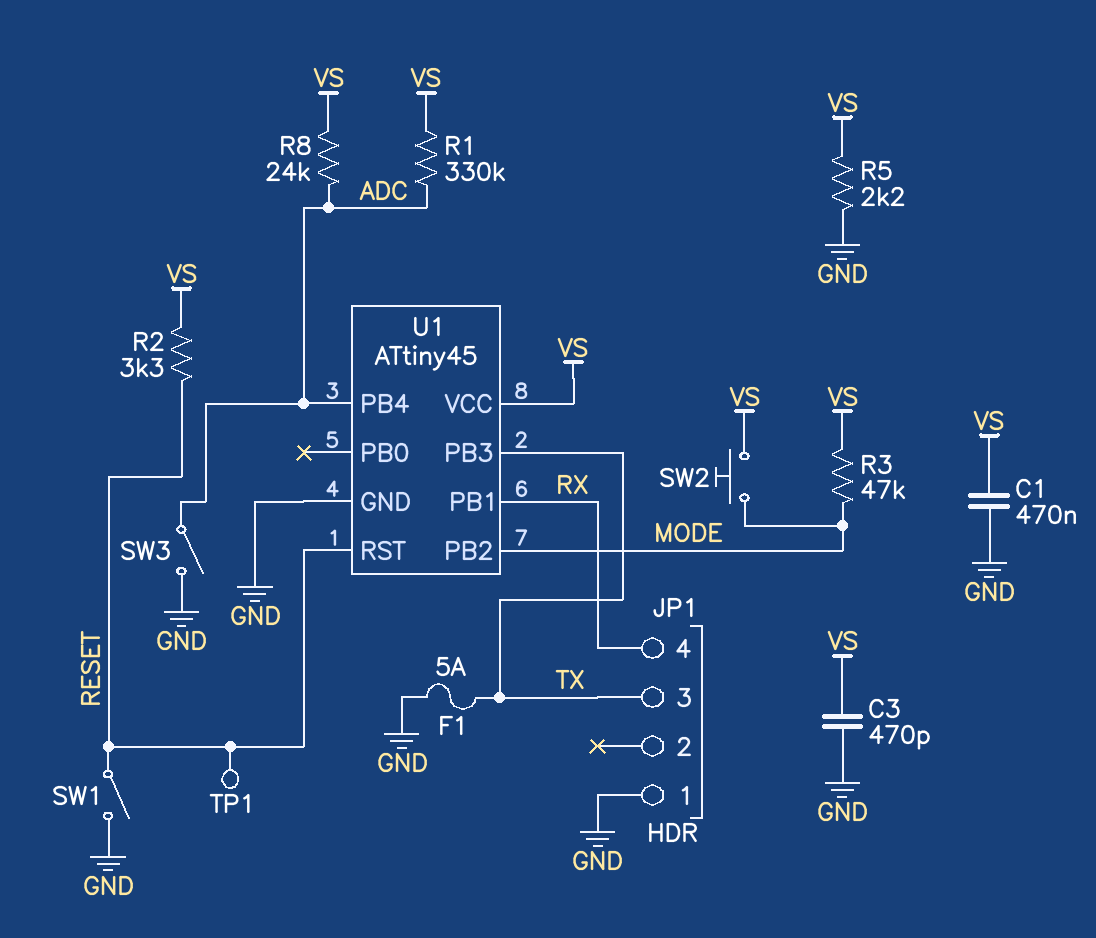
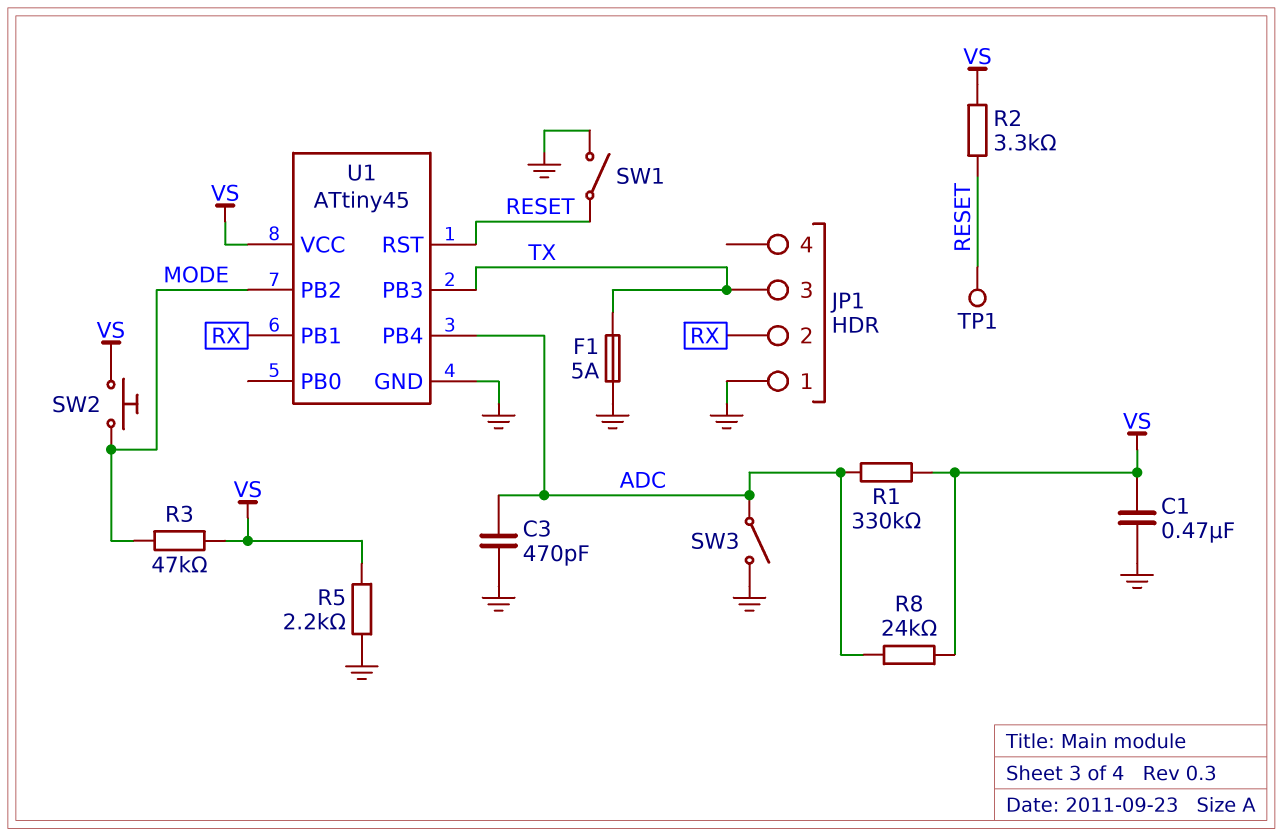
C3: 470pF (GND, VS) -> 470pF (ADC, GND)
JP1 pin 2: none -> RX
JP1 pin 4: RX -> none

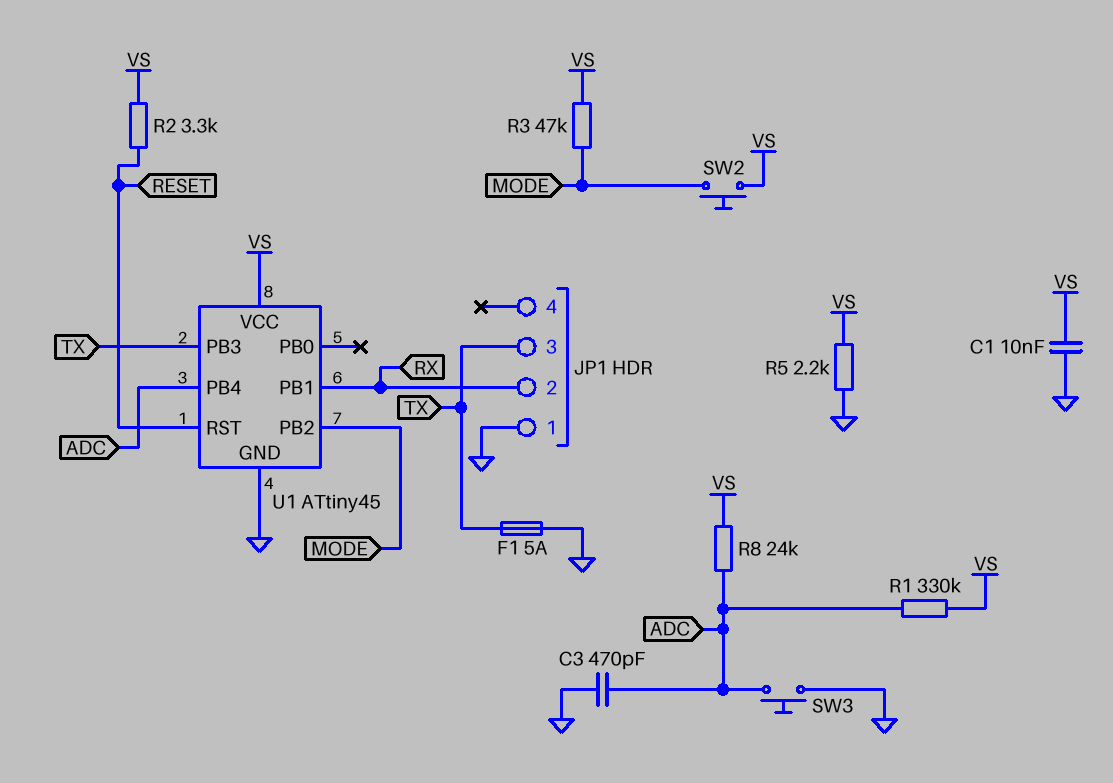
C1: 470nF (GND, VS) -> 10nF (GND, VS)
SW1: switch (GND, RESET) -> none
SW3: switch (ADC, GND) -> button (ADC, GND)
TP1: test point (RESET) -> none

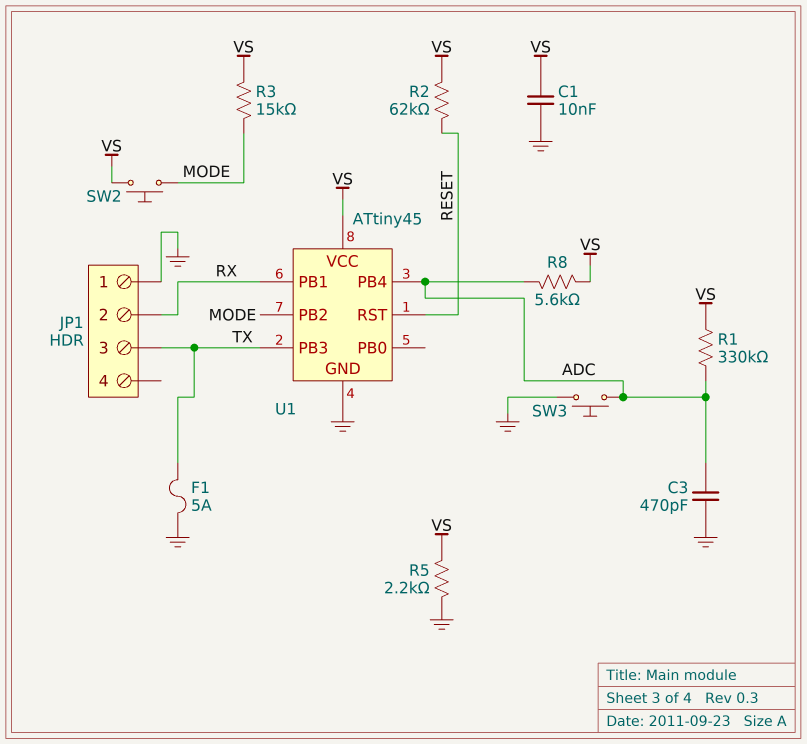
R2: 3.3k (RESET, VS) -> 62k (RESET, VS)
R3: 47k (MODE, VS) -> 15k (MODE, VS)
R8: 24k (ADC, VS) -> 5.6k (ADC, VS)

